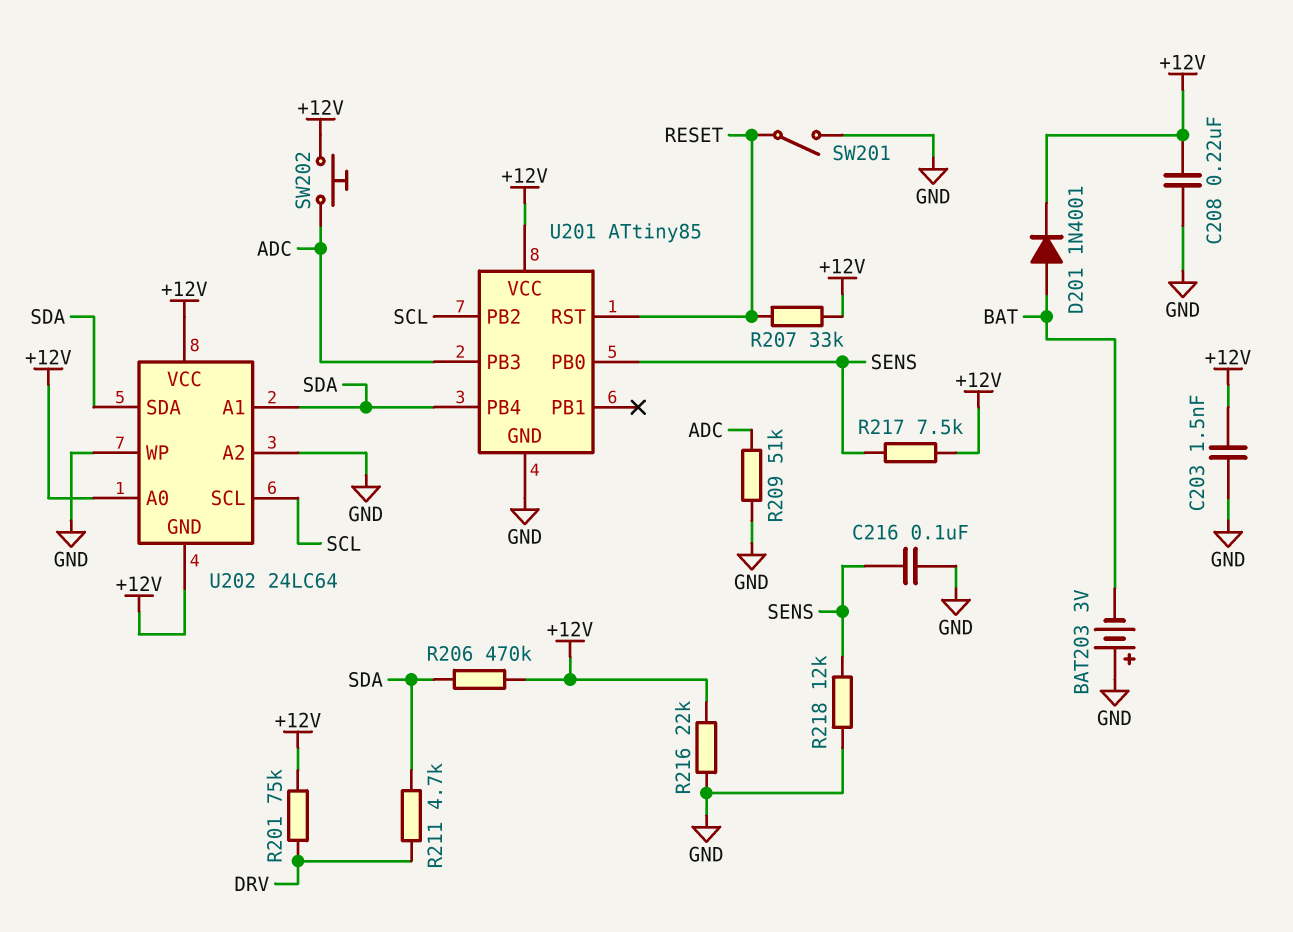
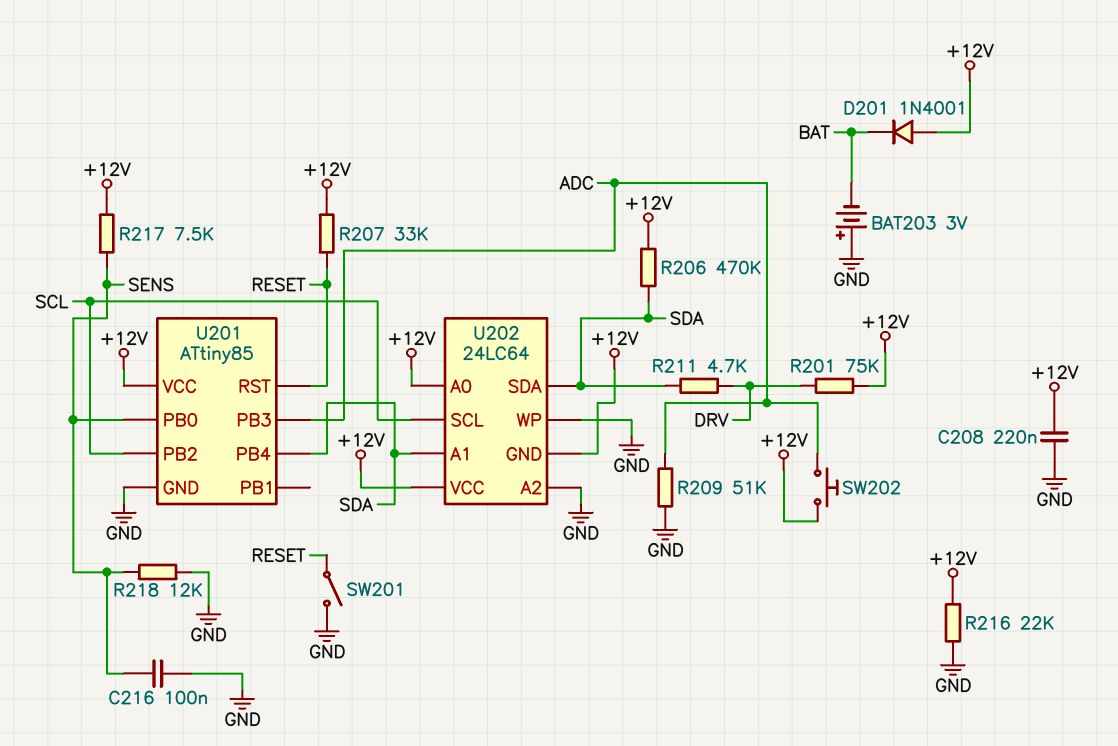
C203: 1.5nF (+12V, GND) -> none
D201: diode 1N4001 (A BAT, K +12V) -> diode 1N4001 (A +12V, K BAT)

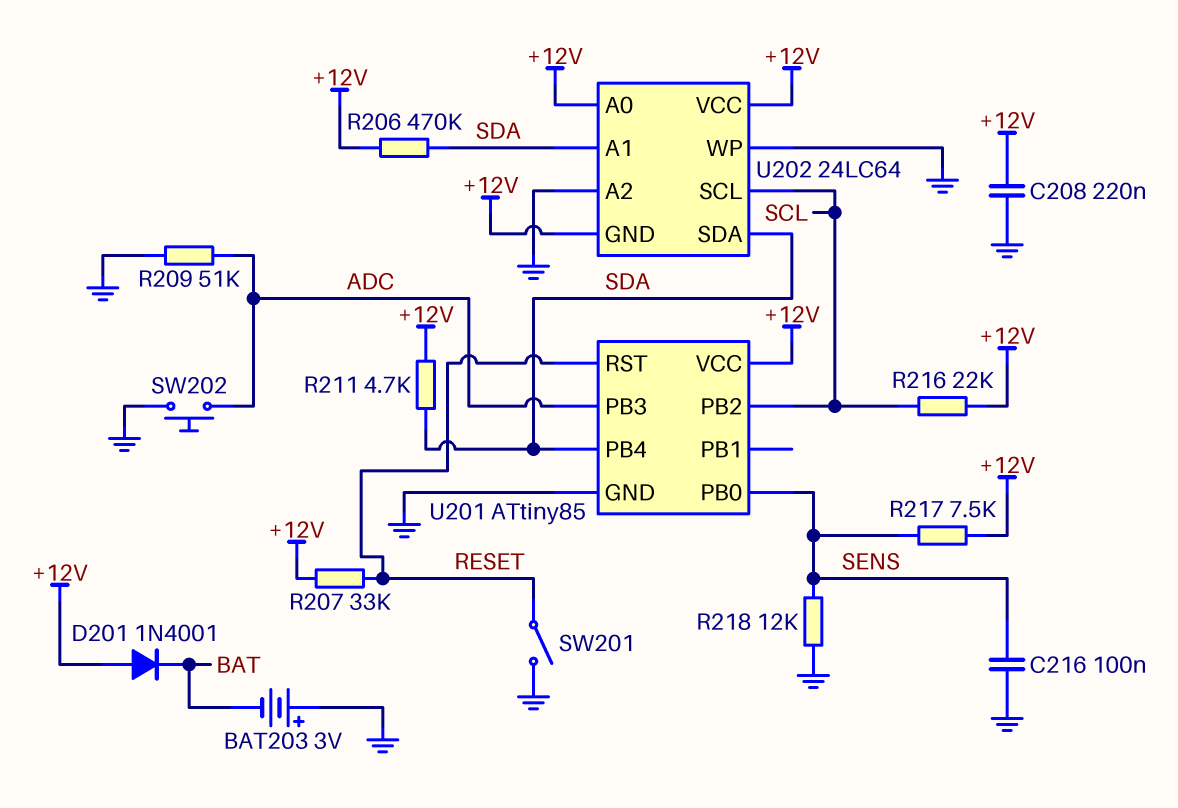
R201: 75k (+12V, DRV) -> none
R211: 4.7k (DRV, SDA) -> 4.7k (+12V, SDA)
R216: 22k (+12V, GND) -> 22k (+12V, SCL)
SW202: button (+12V, ADC) -> button (ADC, GND)

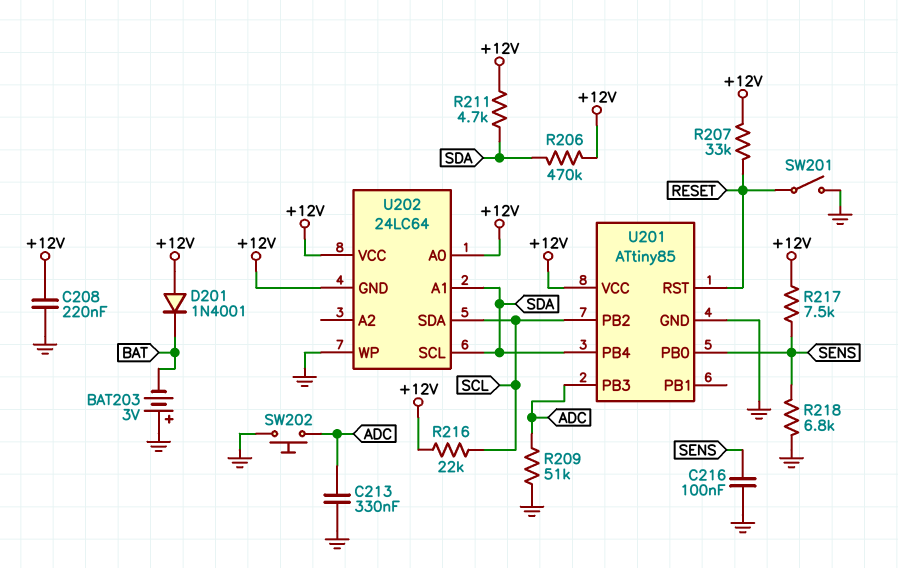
C213: none -> 330nF (ADC, GND)
R218: 12k (GND, SENS) -> 6.8k (GND, SENS)
U202 pin A2: GND -> none
U202 pin SCL: SCL -> SDA
U202 pin SDA: SDA -> SCL

